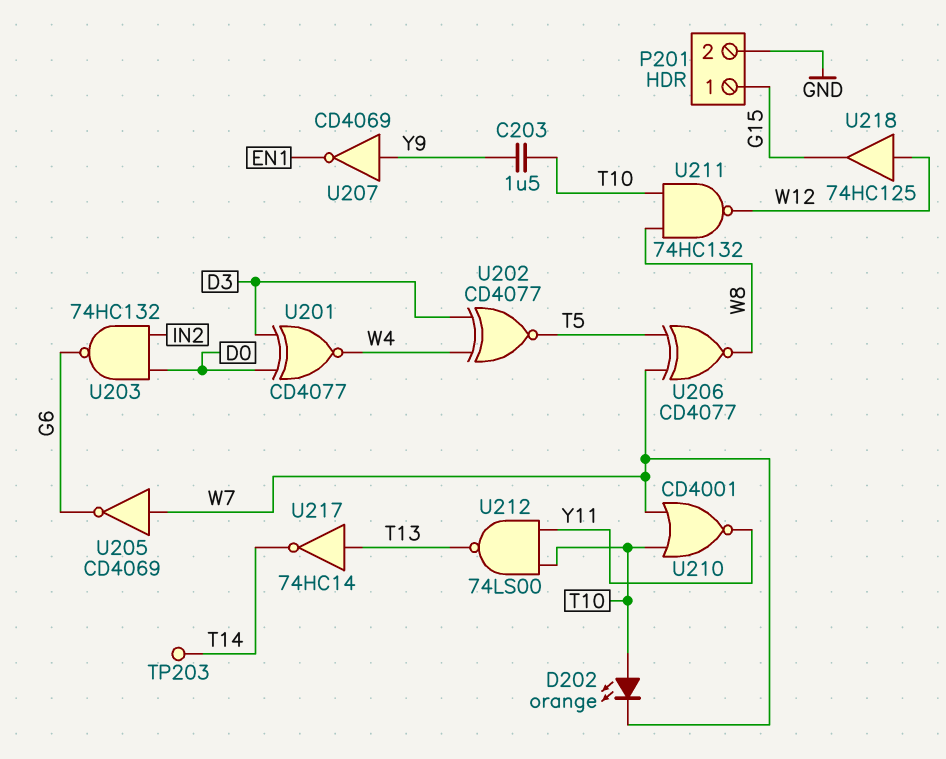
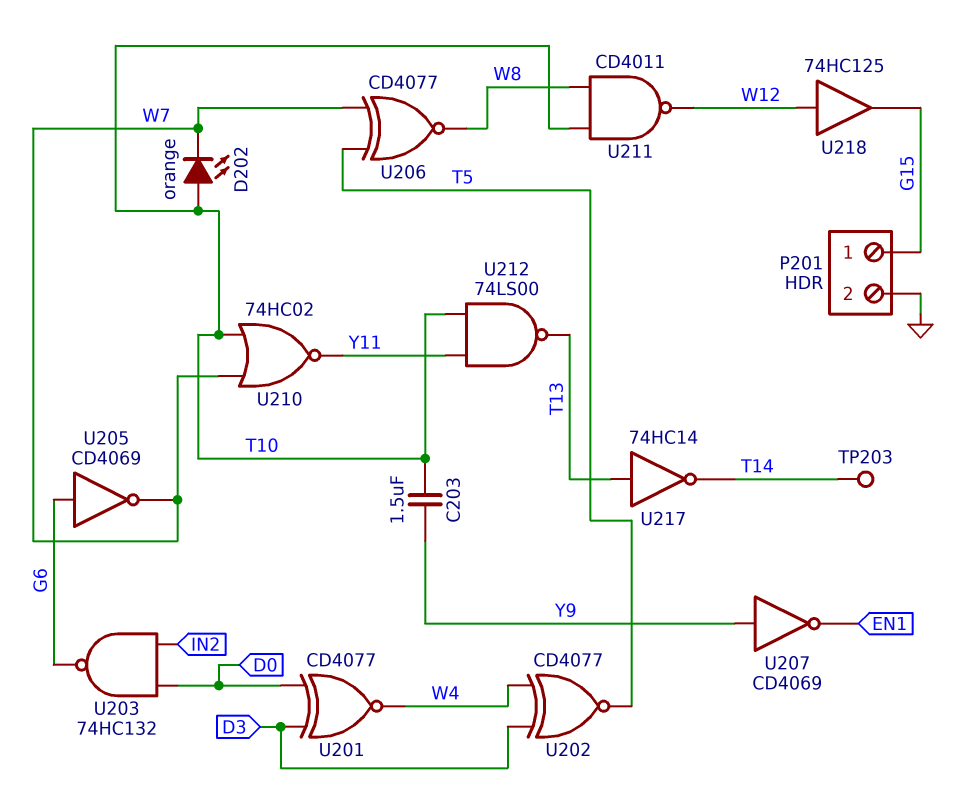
U205: NOT CD4069 (in W7, out G6) -> NOT CD4069 (in G6, out W7)
U210: NOR CD4001 (in T10, in W7, out Y11) -> NOR 74HC02 (in T10, in W7, out Y11)
U211: NAND 74HC132 (in T10, in W8, out W12) -> NAND CD4011 (in T10, in W8, out W12)

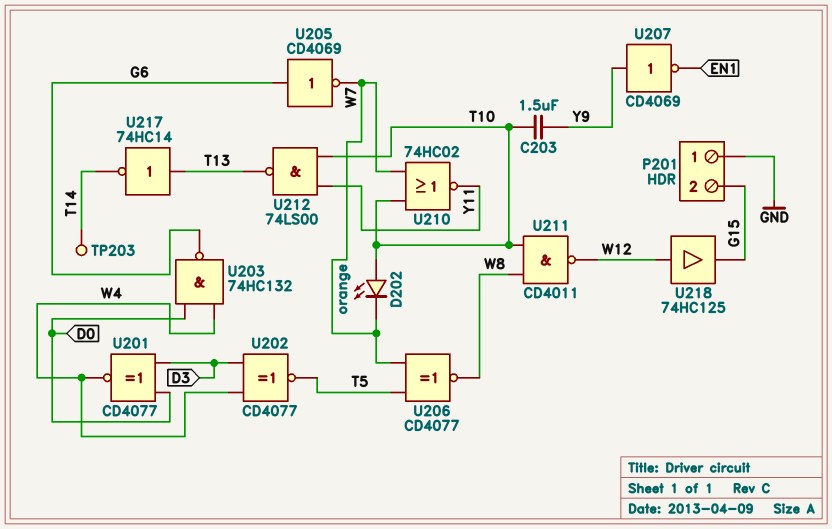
P201 pin 1: G15 -> GND
P201 pin 2: GND -> G15
U203: NAND 74HC132 (in D0, in IN2, out G6) -> NAND 74HC132 (in D0, in W4, out G6)

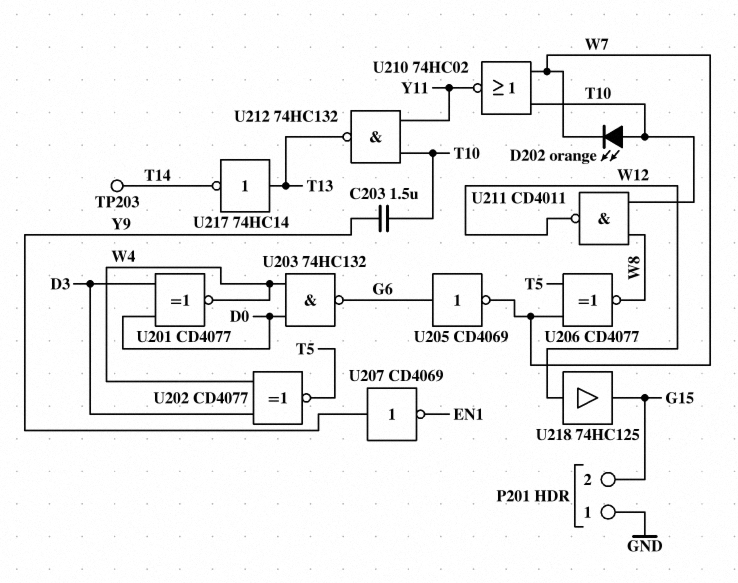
U212: NAND 74LS00 (in T10, in Y11, out T13) -> NAND 74HC132 (in T10, in Y11, out T13)

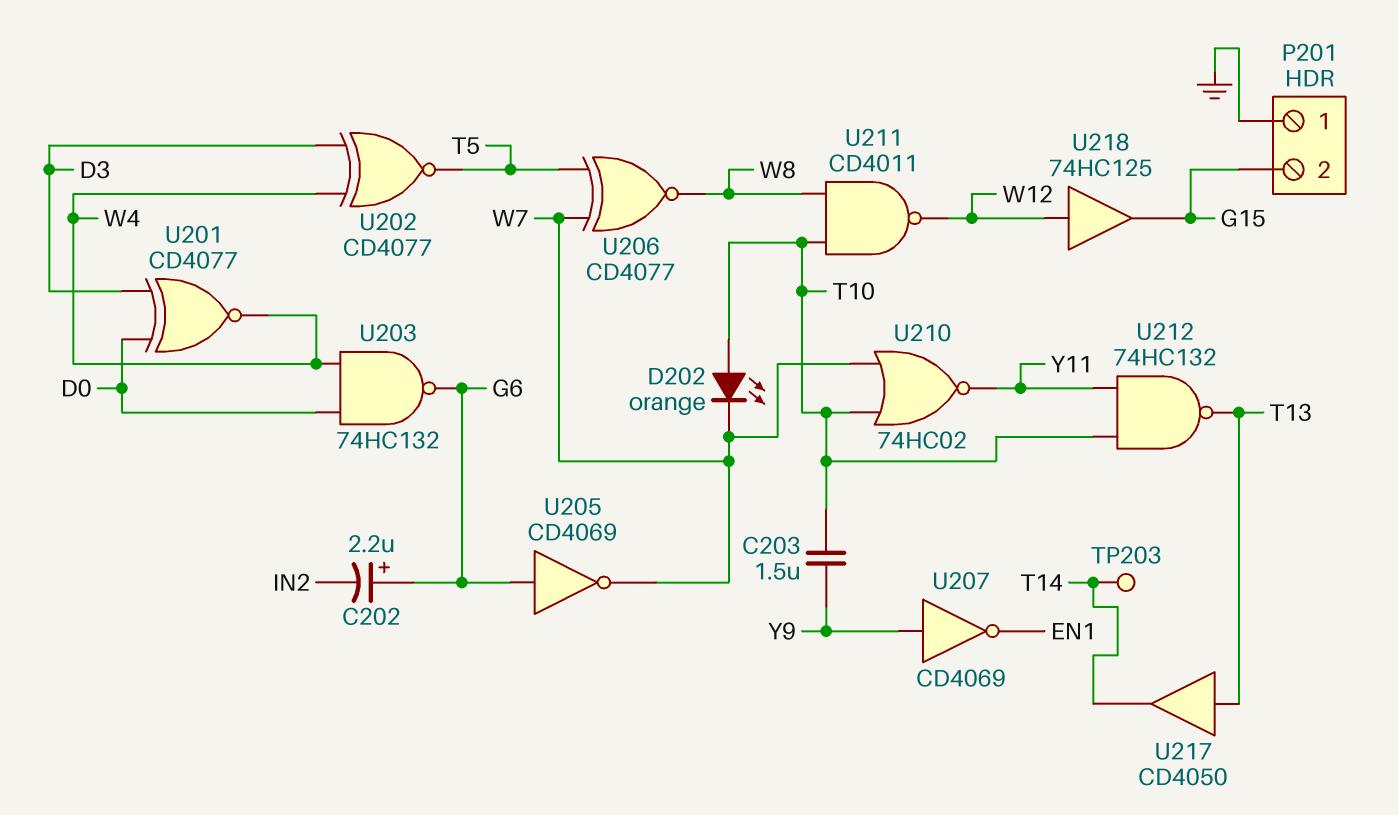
C202: none -> 2.2uF (plus G6, minus IN2)
U217: NOT 74HC14 (in T13, out T14) -> buffer CD4050 (in T13, out T14)

